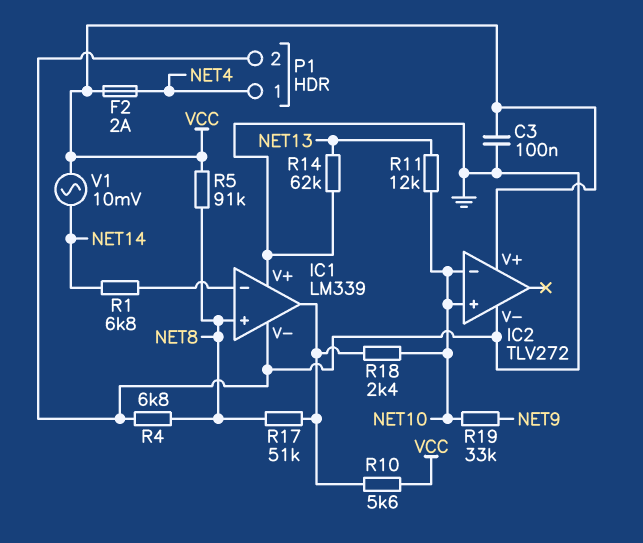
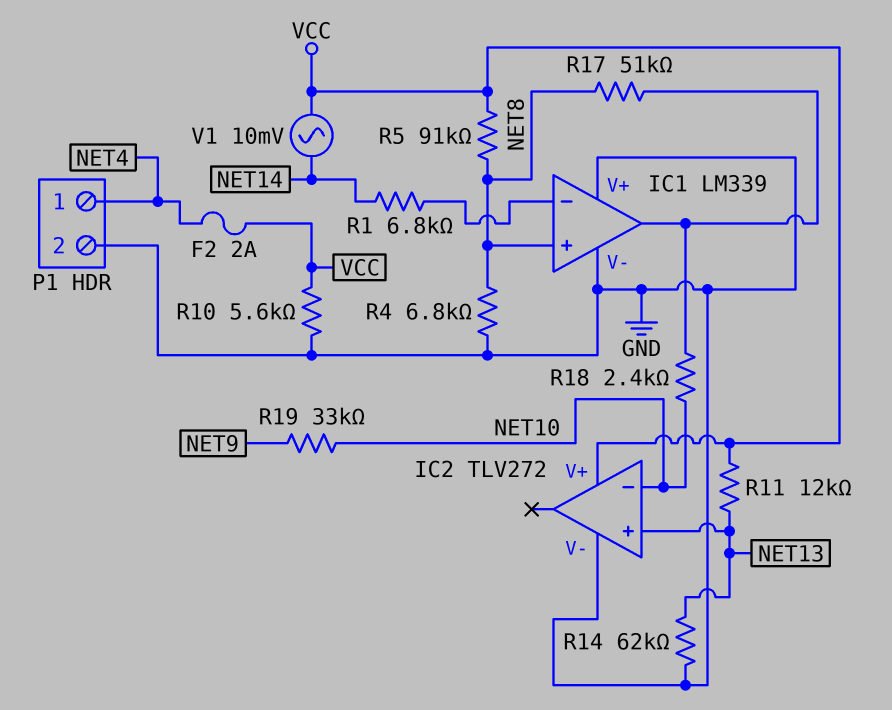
C3: 100nF (GND, VCC) -> none
IC2 pin in+: NET10 -> NET13
R10: 5.6k (IC1/out, VCC) -> 5.6k (GND, VCC)
R11: 12k (NET10, NET13) -> 12k (NET13, VCC)

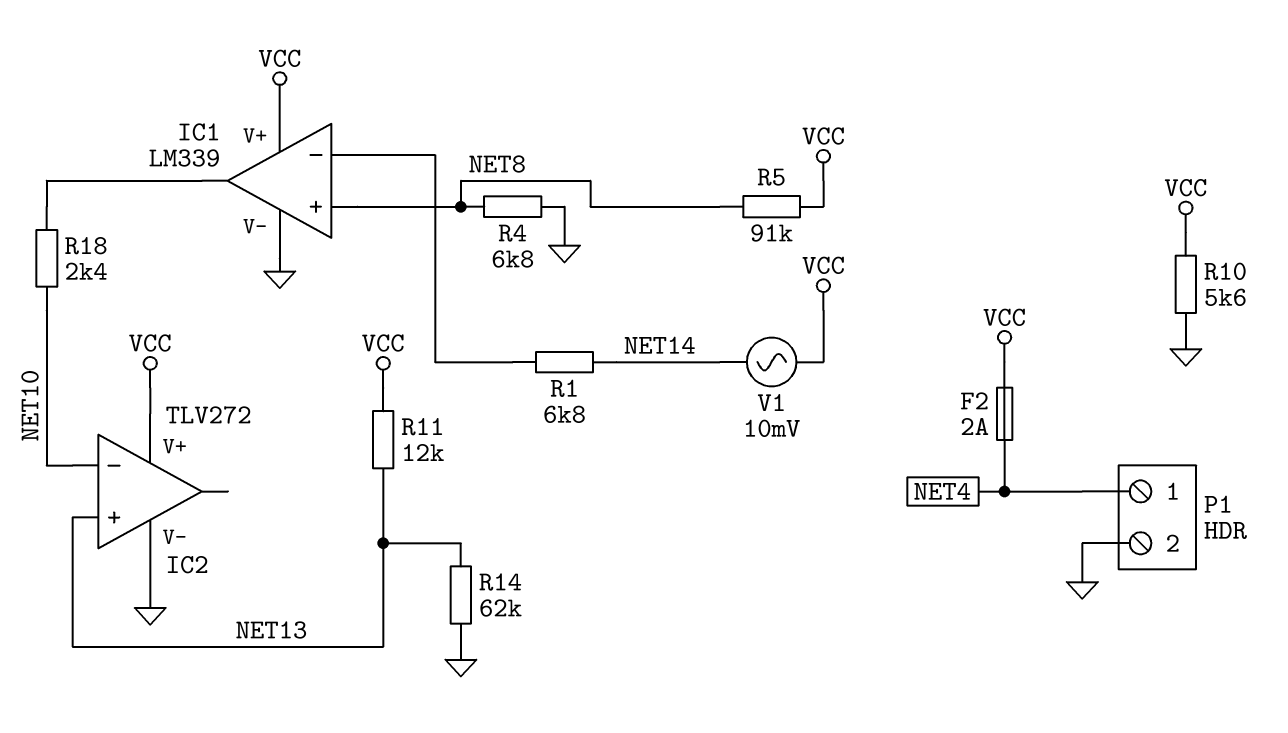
IC1 pin V+: GND -> VCC
R17: 51k (IC1/out, NET8) -> none
R19: 33k (NET9, NET10) -> none

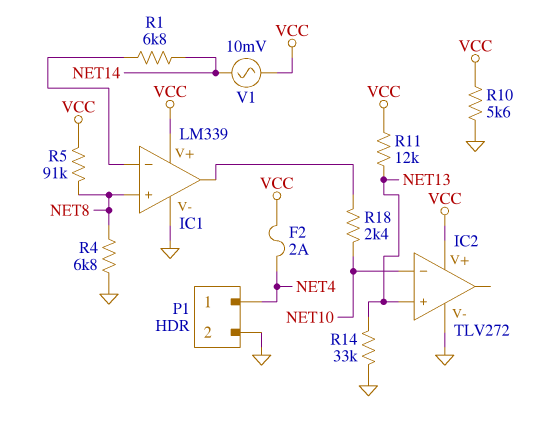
R14: 62k (GND, NET13) -> 33k (GND, NET13)

